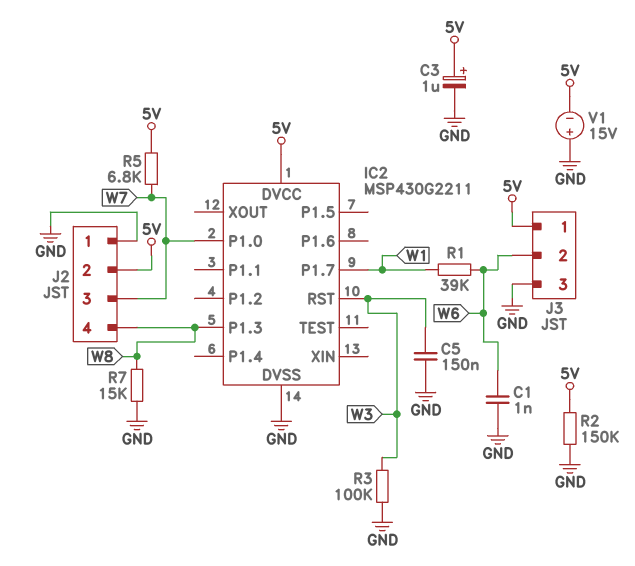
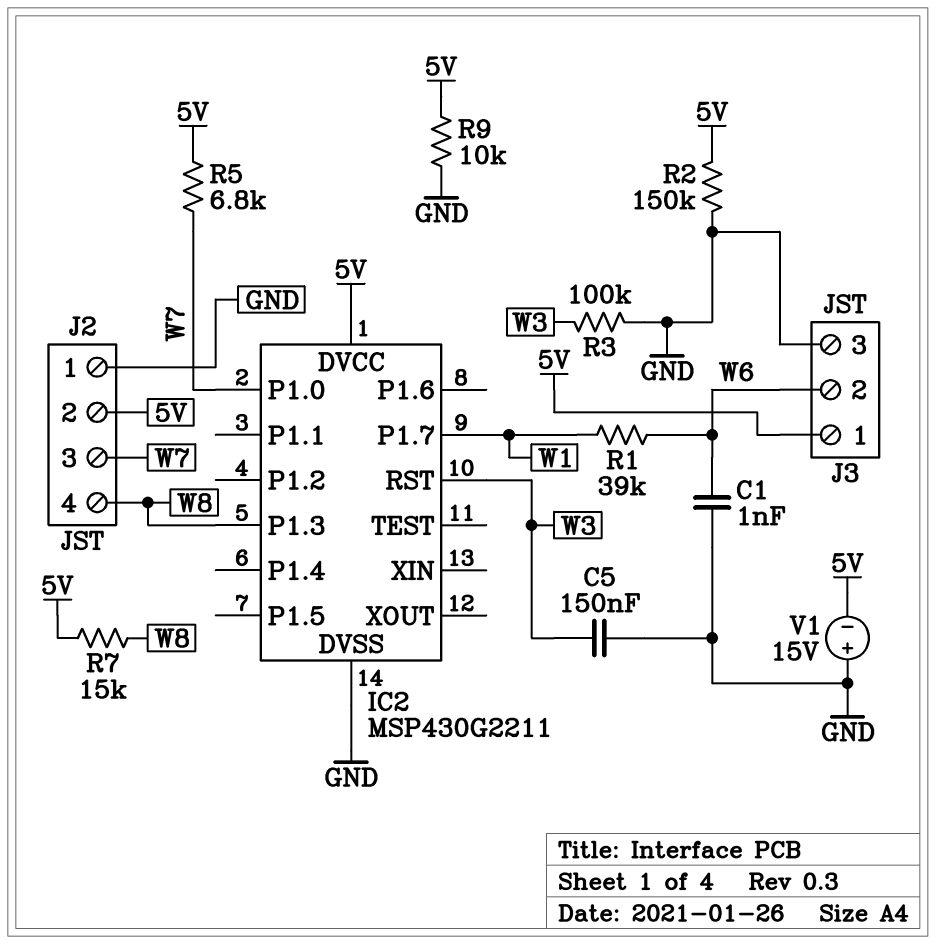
C3: 1uF (plus 5V, minus GND) -> none
R7: 15k (GND, W8) -> 15k (5V, W8)
R9: none -> 10k (5V, GND)

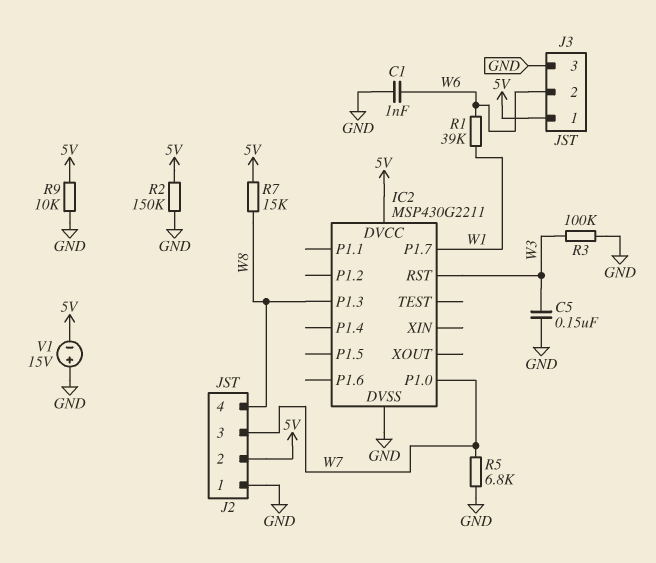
R5: 6.8k (5V, W7) -> 6.8k (GND, W7)

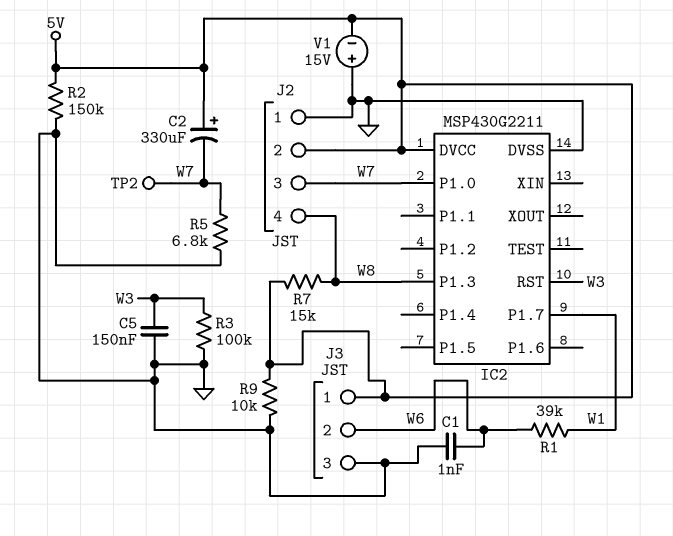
C2: none -> 330uF (plus 5V, minus W7)
TP2: none -> test point (W7)

